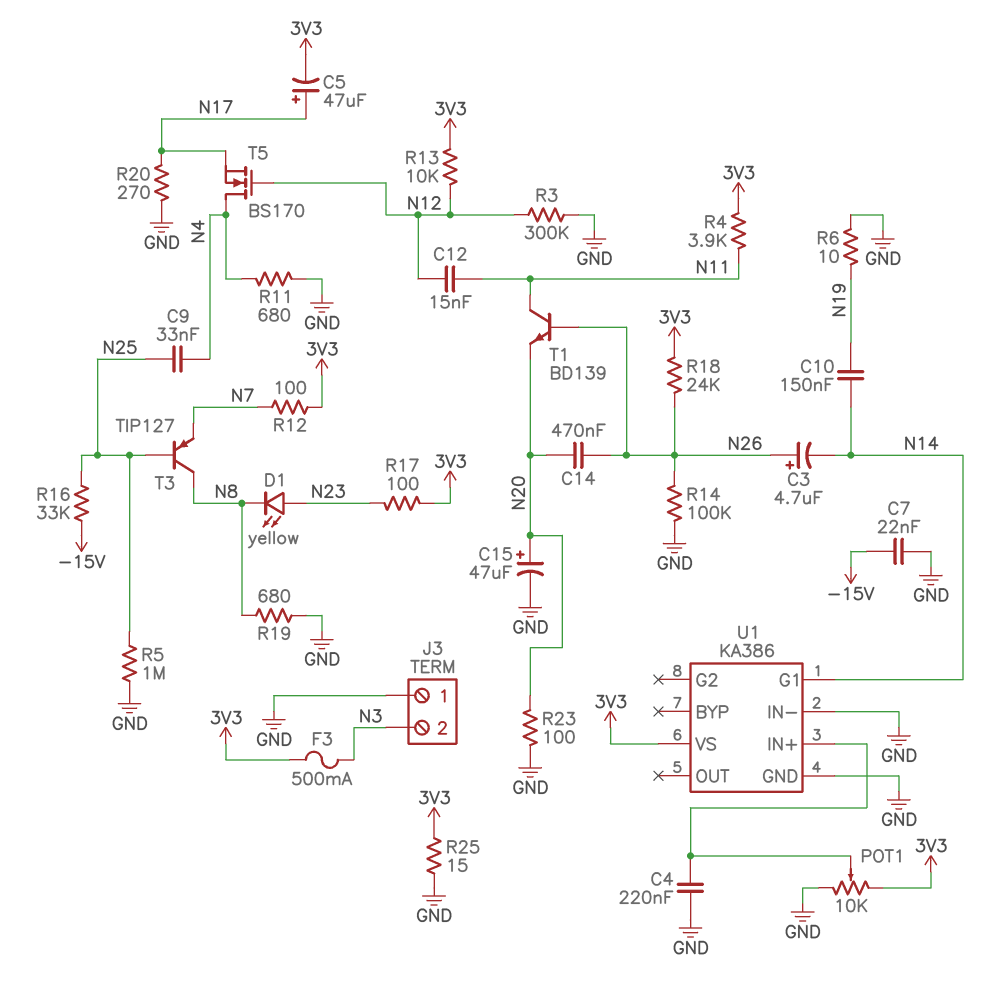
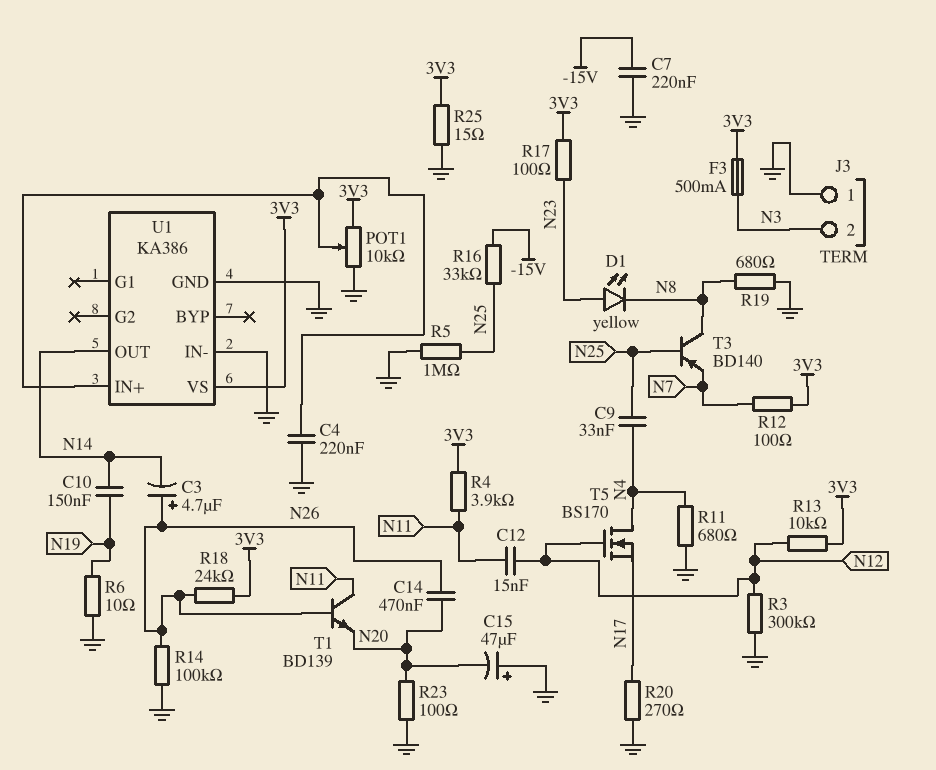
C5: 47uF (plus N17, minus 3V3) -> none
C7: 22nF (-15V, GND) -> 220nF (-15V, GND)
C15: 47uF (plus N20, minus GND) -> 47uF (plus GND, minus N20)
T3: PNP TIP127 (B N25, C N8, E N7) -> PNP BD140 (B N25, C N8, E N7)
U1 pin G1: N14 -> none
U1 pin OUT: none -> N14

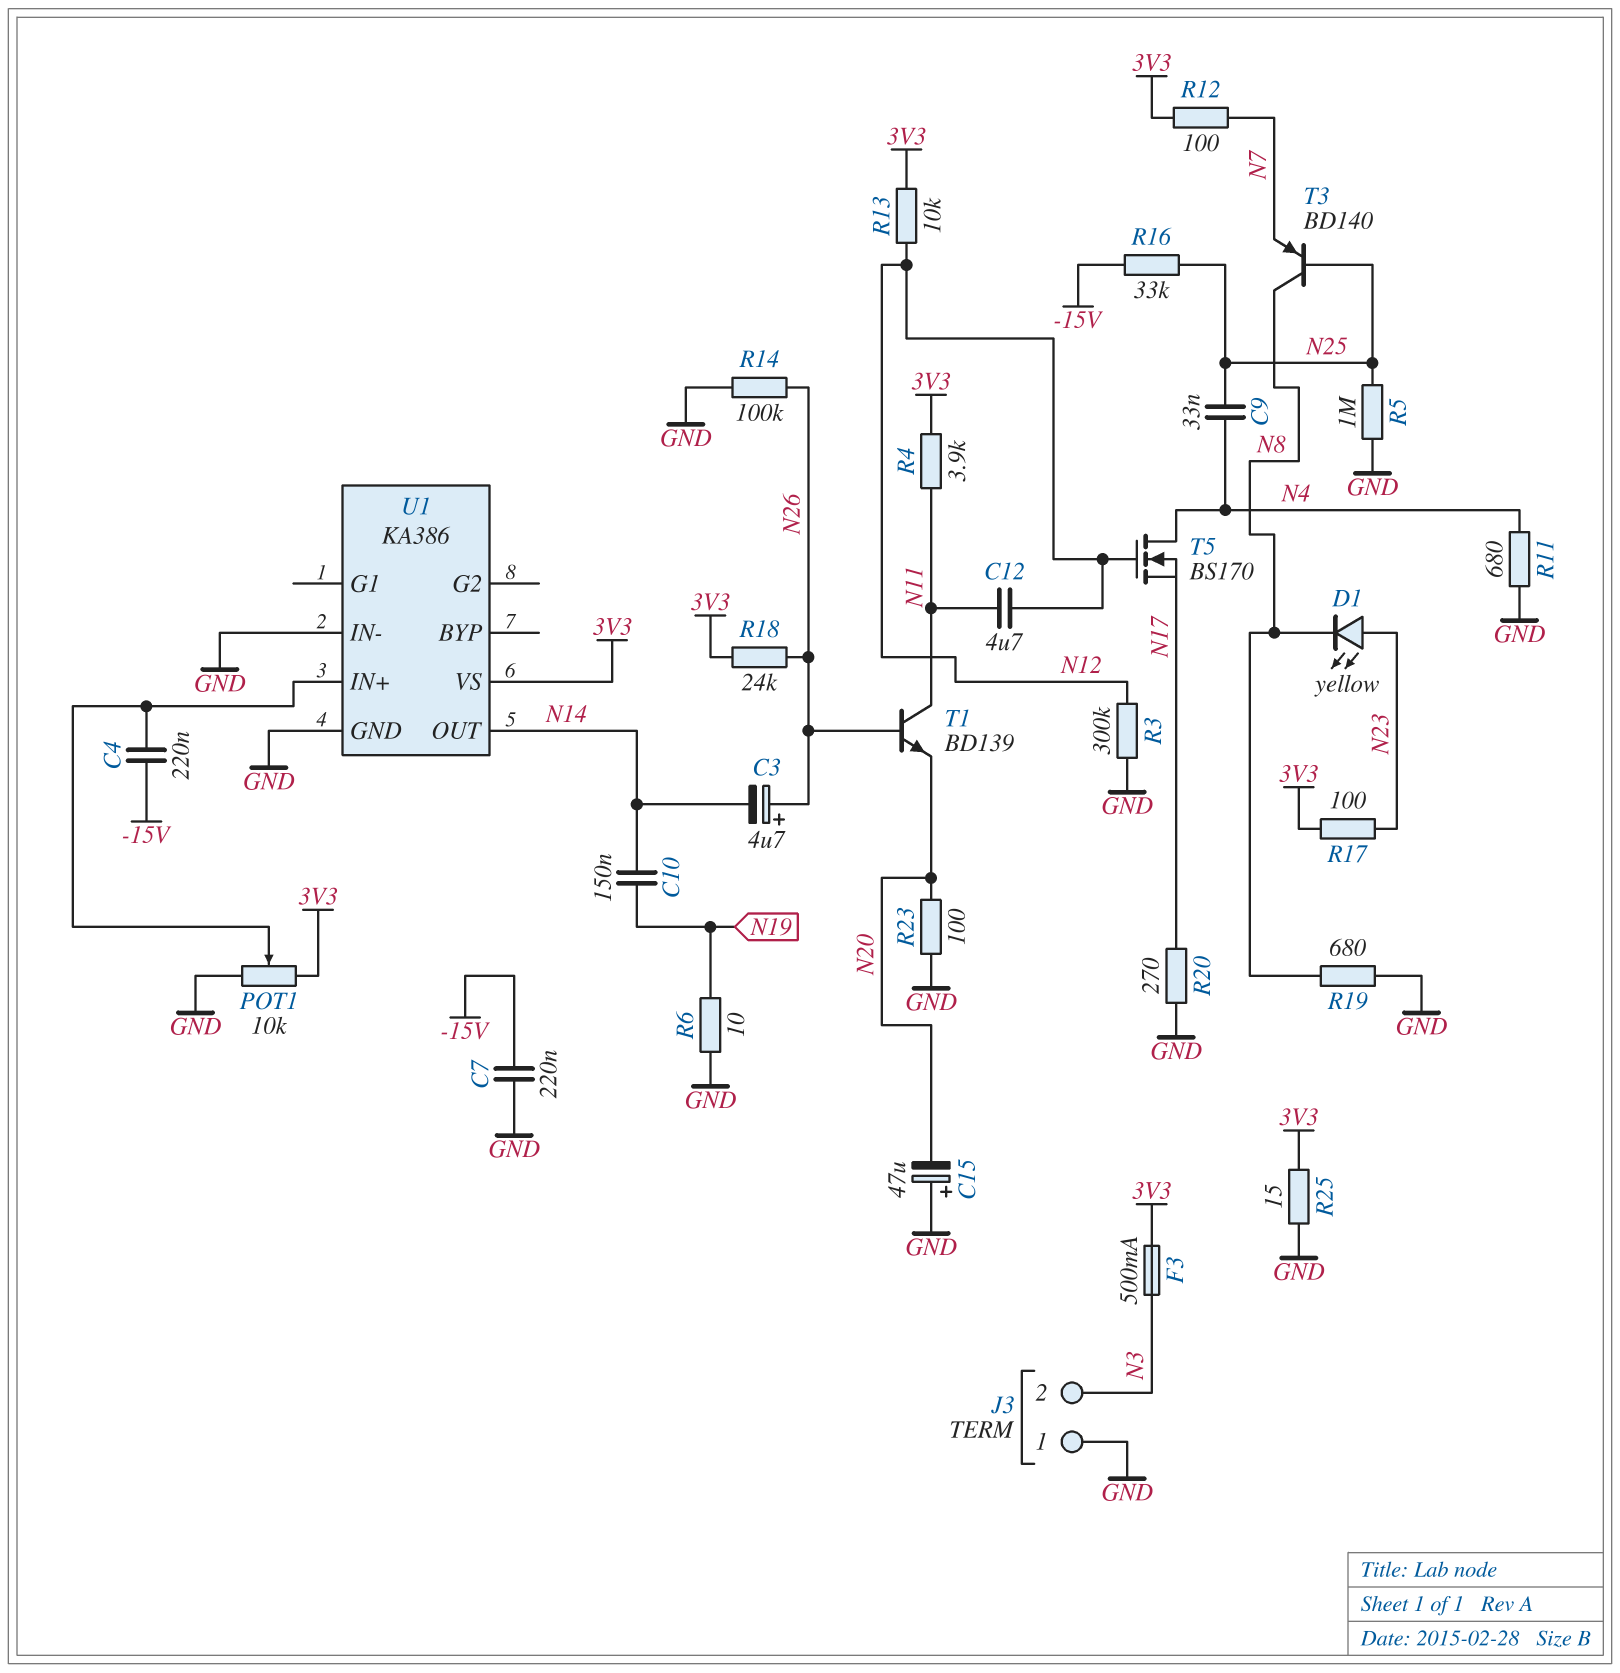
C4: 220nF (GND, U1/IN+) -> 220nF (-15V, U1/IN+)
C12: 15nF (N11, N12) -> 4.7uF (N11, N12)
C14: 470nF (N20, N26) -> none

